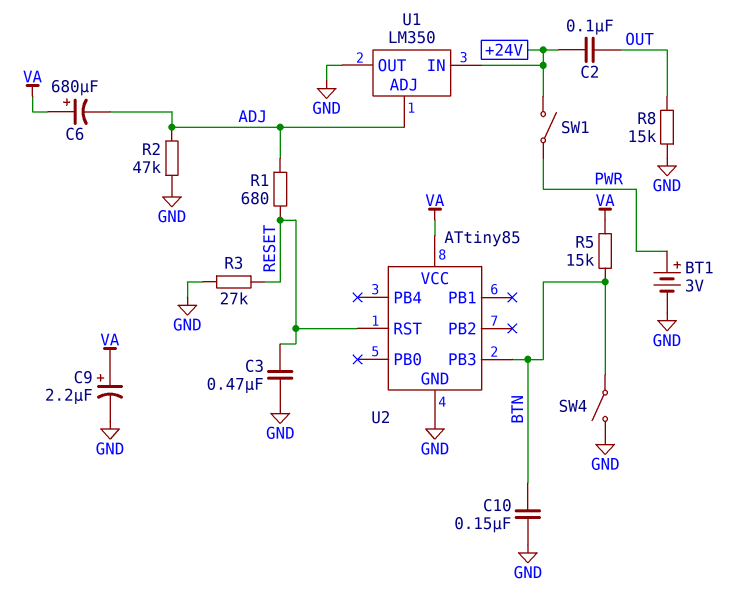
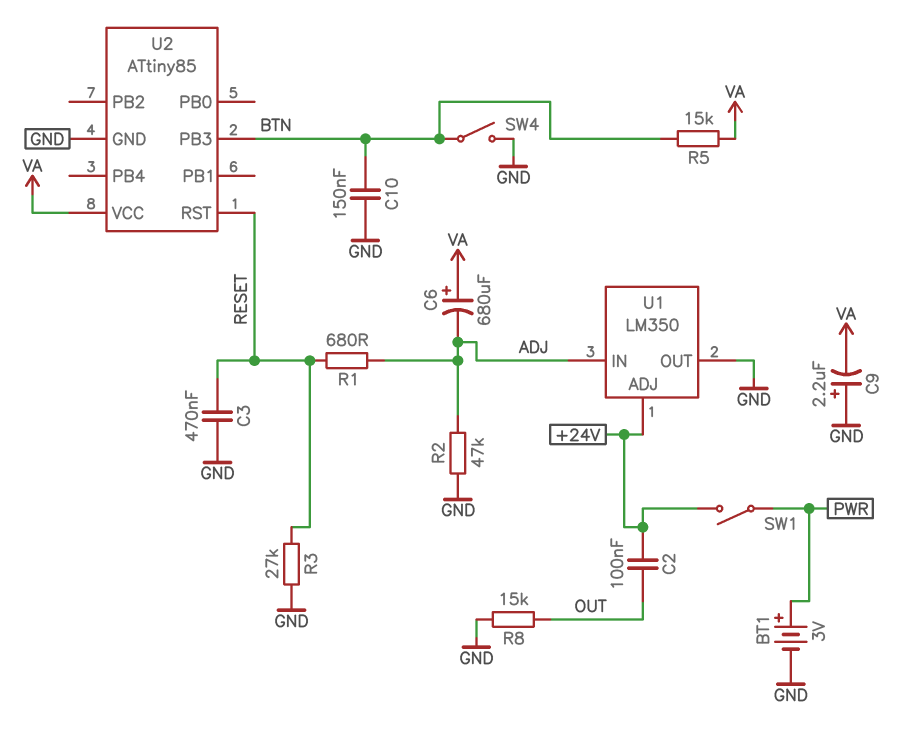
C9: 2.2uF (plus VA, minus GND) -> 2.2uF (plus GND, minus VA)
U1 pin ADJ: ADJ -> +24V
U1 pin IN: +24V -> ADJ

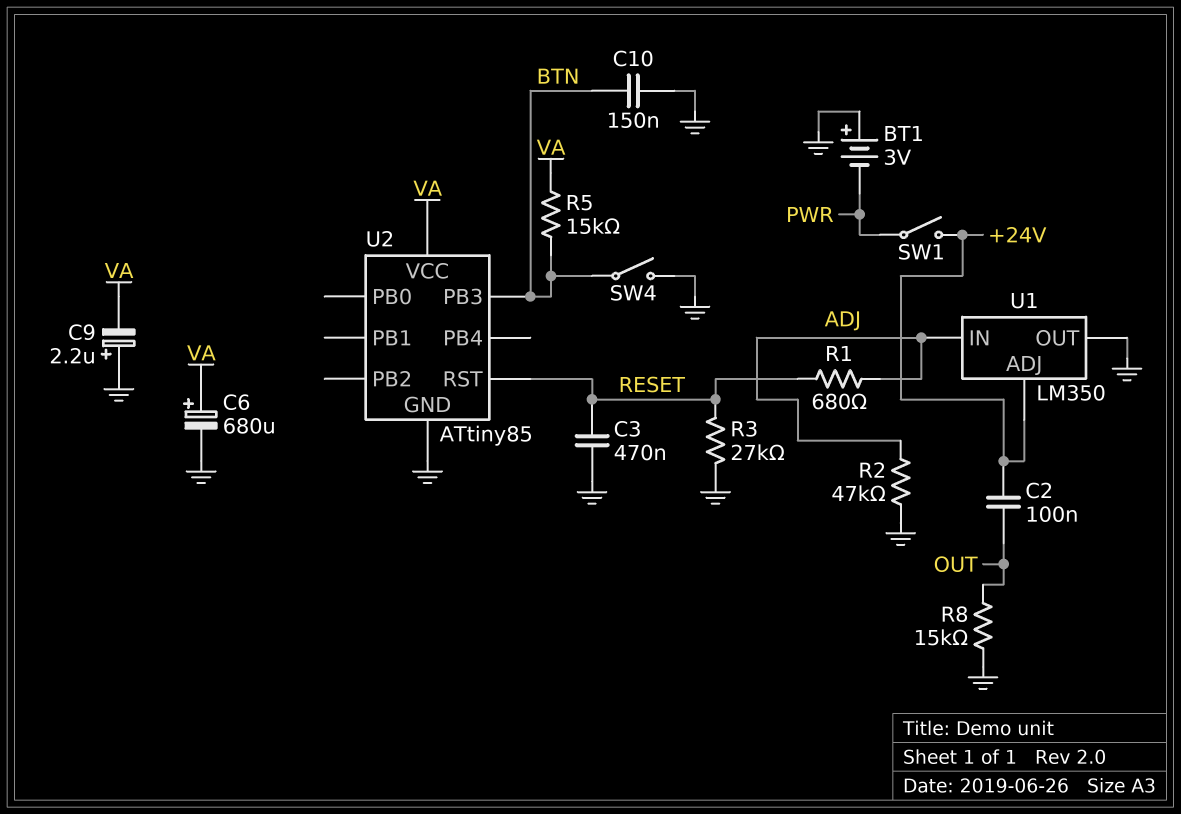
BT1: 3V (plus PWR, minus GND) -> 3V (plus GND, minus PWR)
C6: 680uF (plus VA, minus ADJ) -> 680uF (plus VA, minus GND)

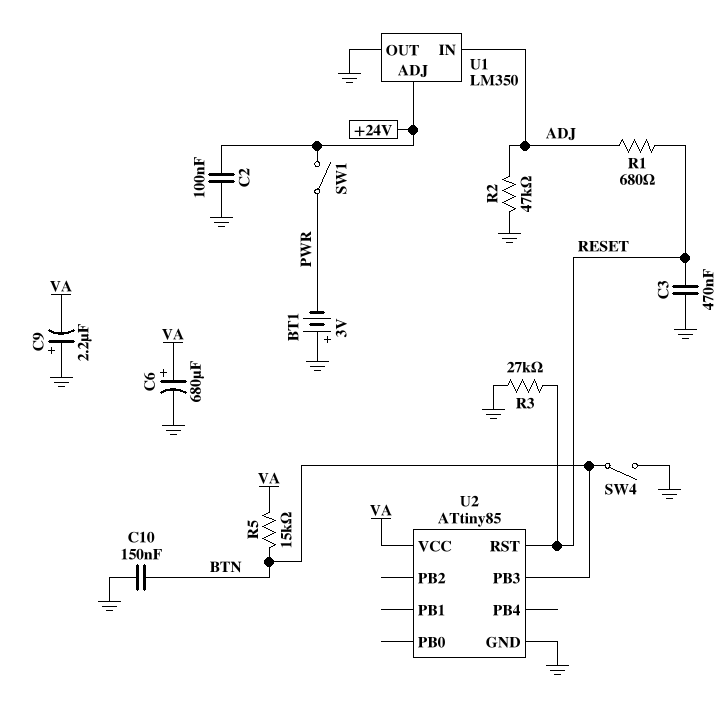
C2: 100nF (+24V, OUT) -> 100nF (+24V, GND)
R8: 15k (GND, OUT) -> none

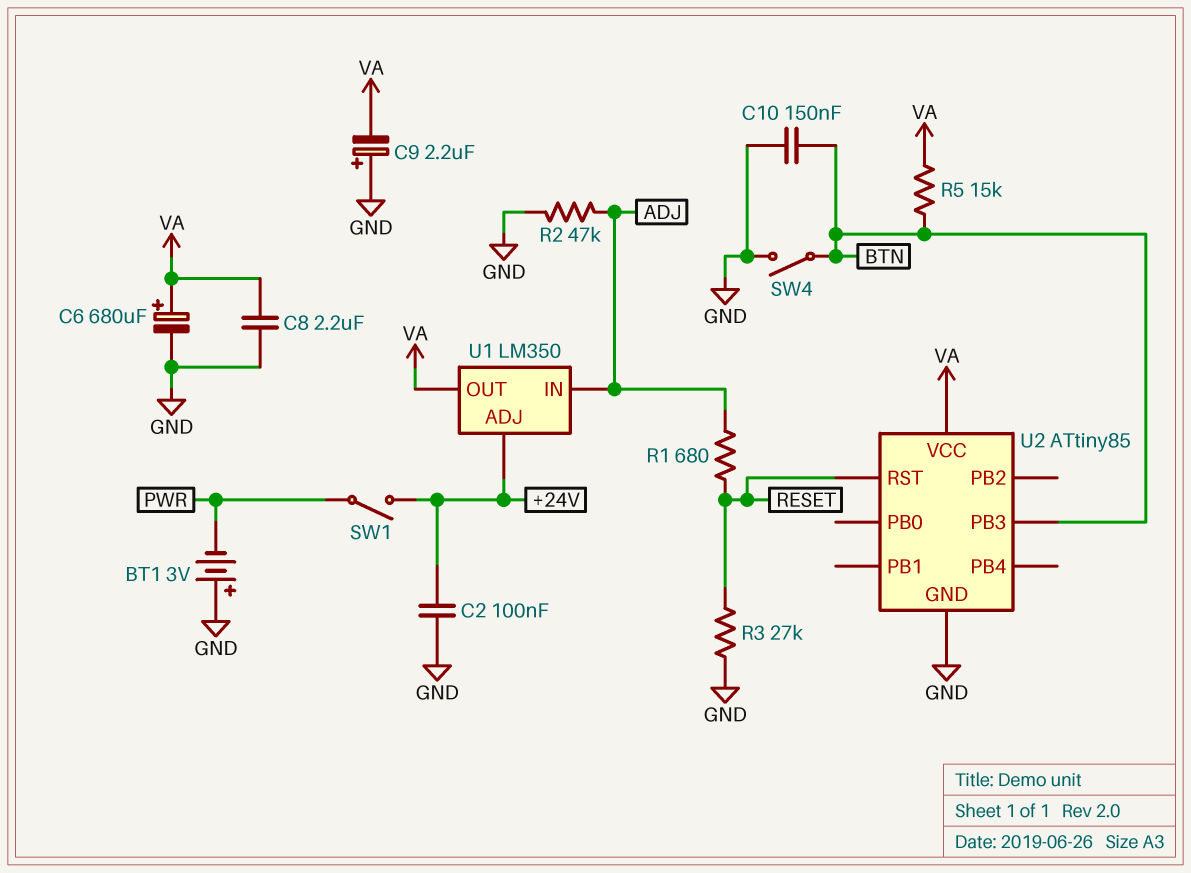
C3: 470nF (GND, RESET) -> none
C8: none -> 2.2uF (GND, VA)
U1 pin OUT: GND -> VA

